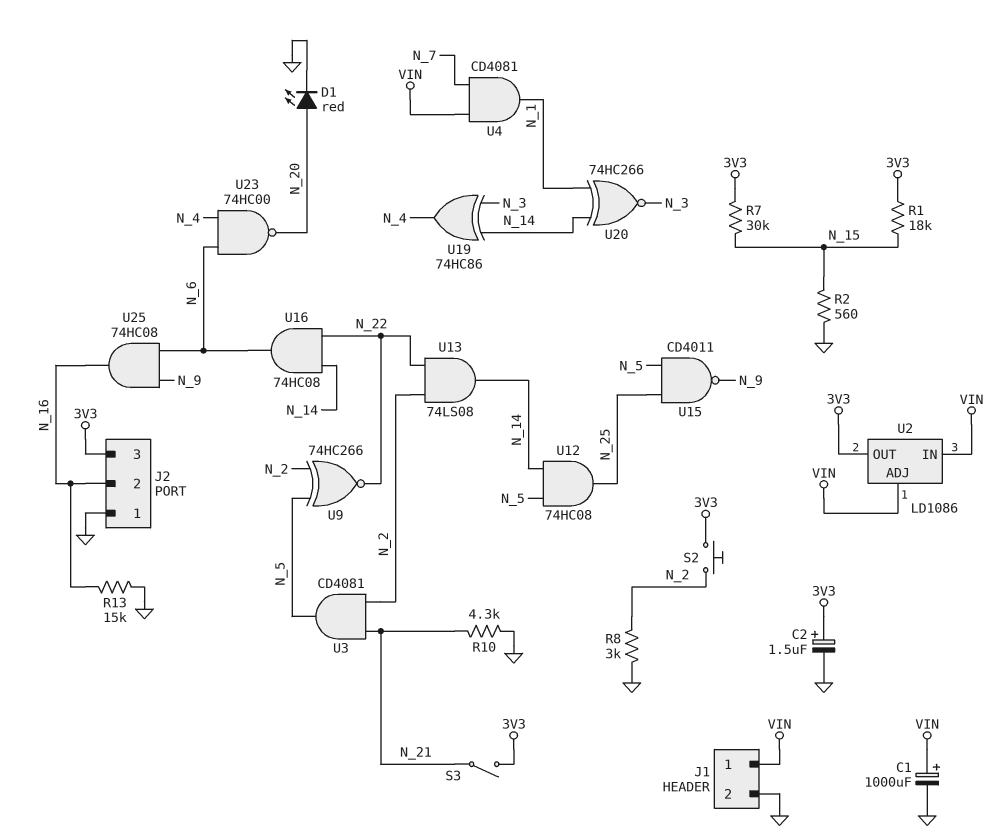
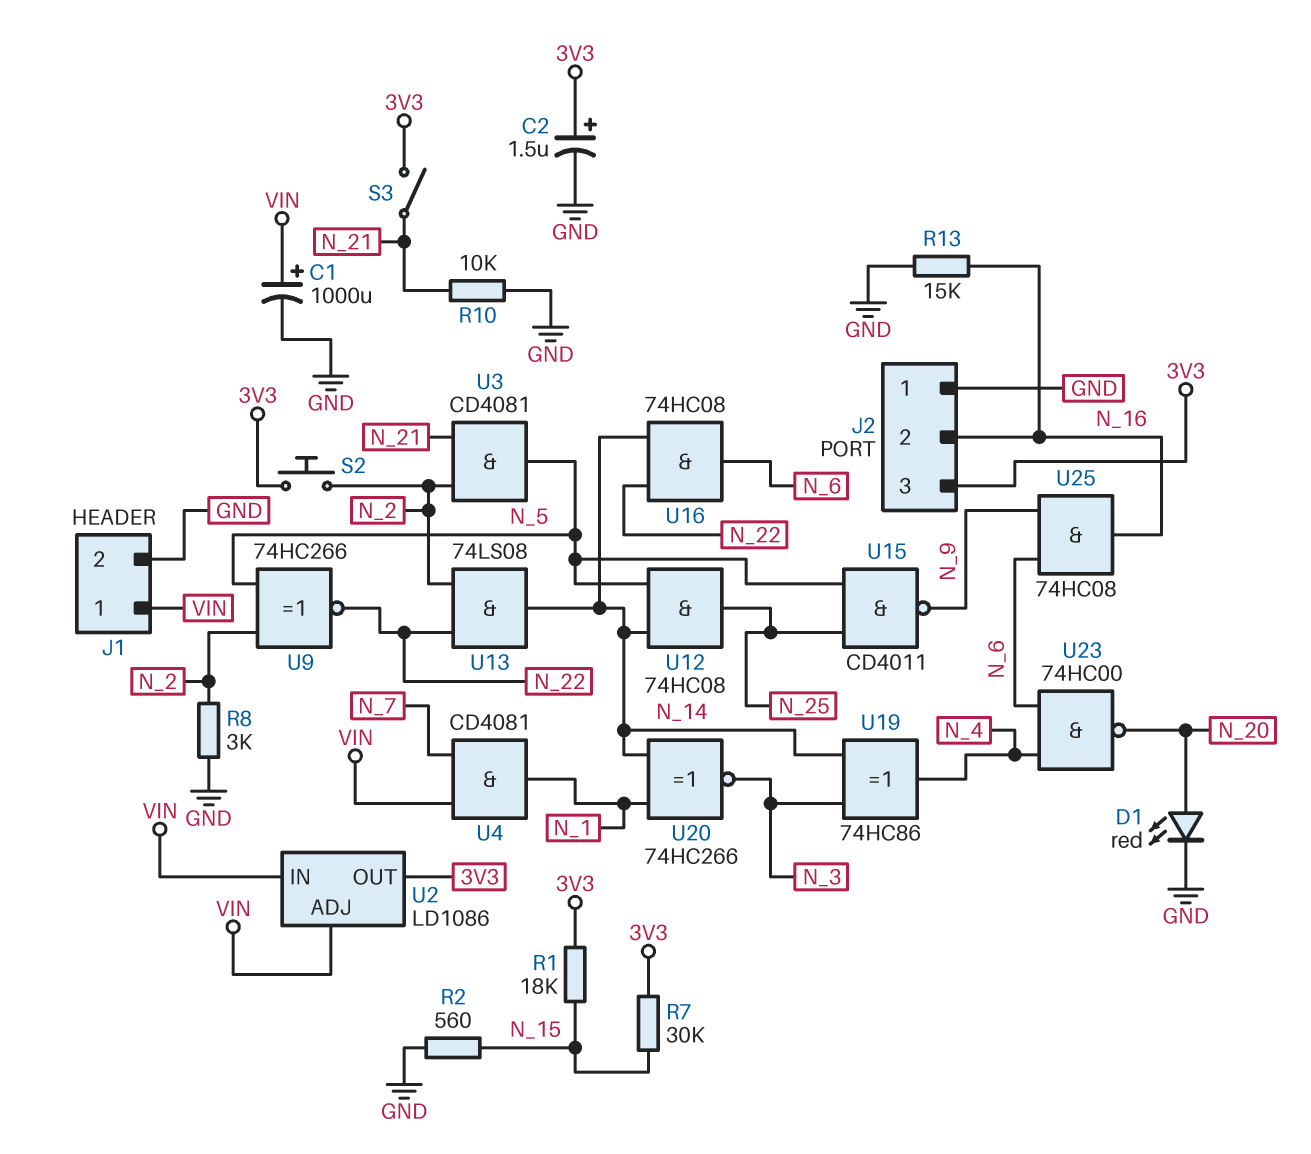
R10: 4.3k (GND, N_21) -> 10k (GND, N_21)

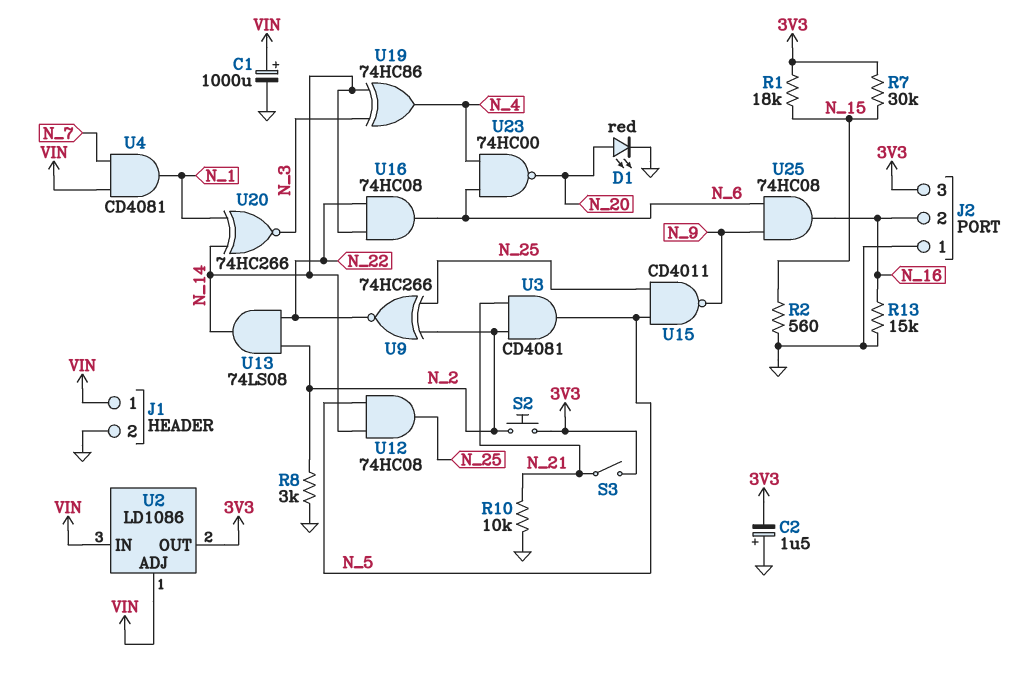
C2: 1.5uF (plus 3V3, minus GND) -> 1.5uF (plus GND, minus 3V3)
U9: XNOR 74HC266 (in N_2, in N_5, out N_22) -> XNOR 74HC266 (in N_2, in N_25, out N_22)

